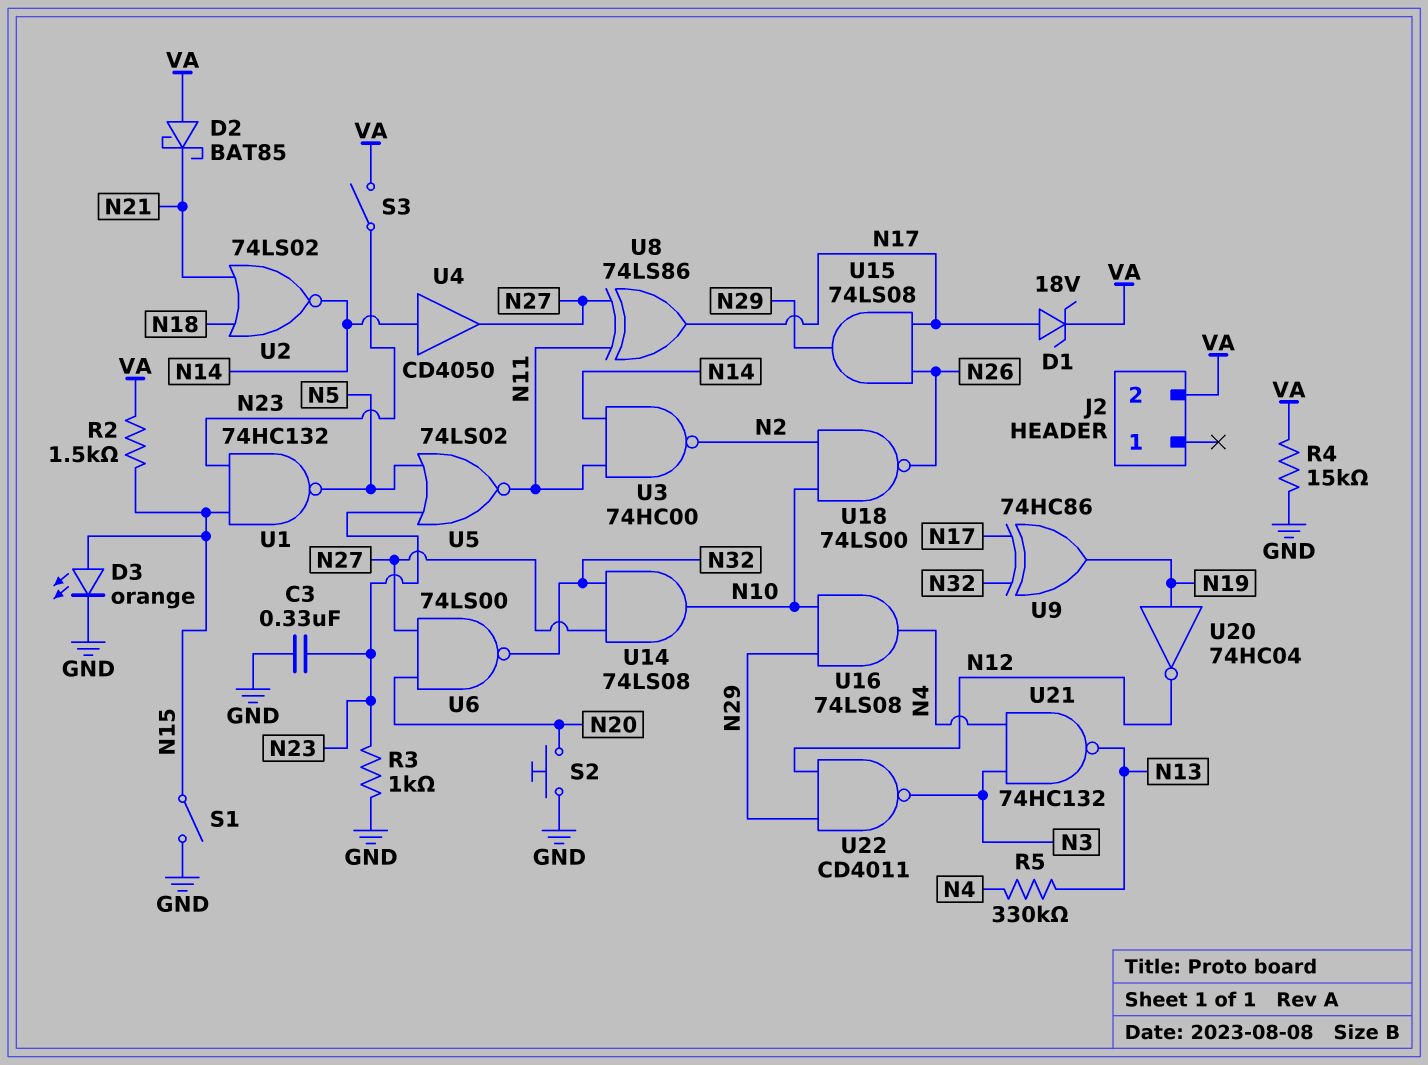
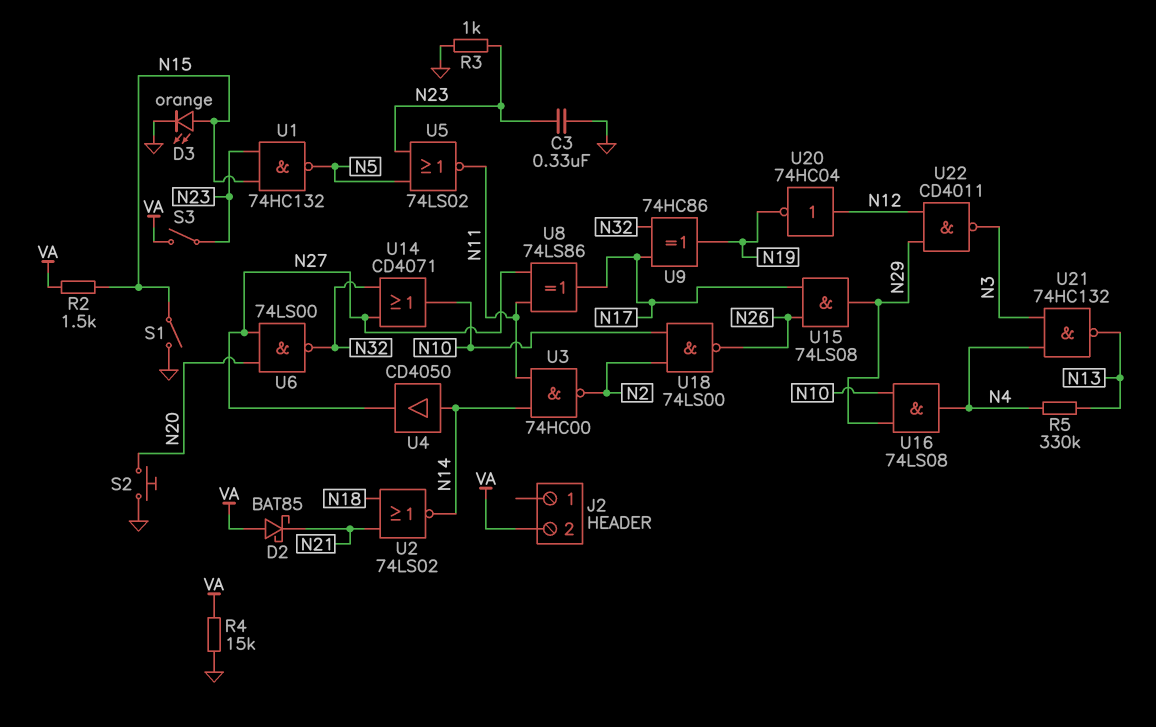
D1: zener 18V (A N17, K VA) -> none
U14: AND 74LS08 (in N27, in N32, out N10) -> OR CD4071 (in N27, in N32, out N10)
U20: NOT 74HC04 (in N19, out N12) -> NOT 74HC04 (in N12, out N19)

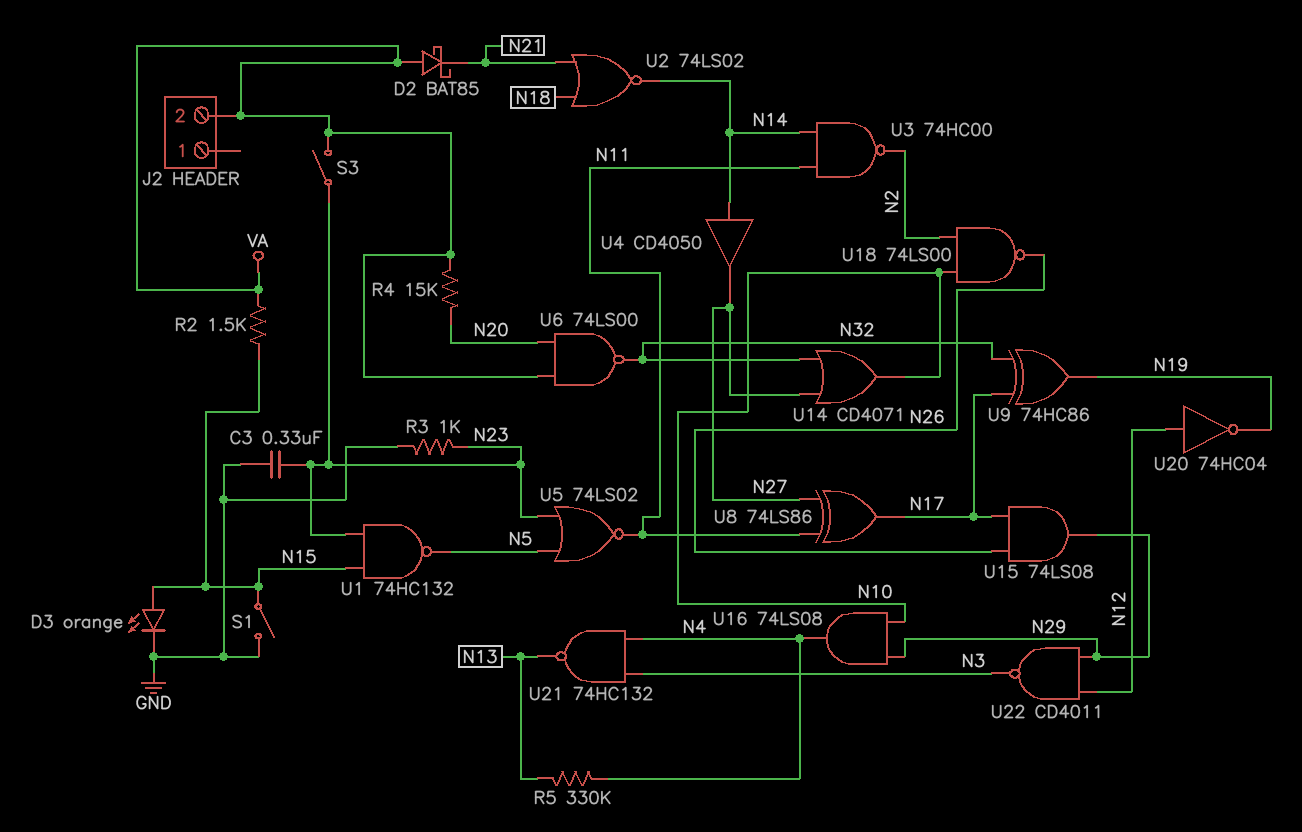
R4: 15k (GND, VA) -> 15k (N20, VA)
S2: button (GND, N20) -> none
U6: NAND 74LS00 (in N20, in N27, out N32) -> NAND 74LS00 (in N20, in VA, out N32)

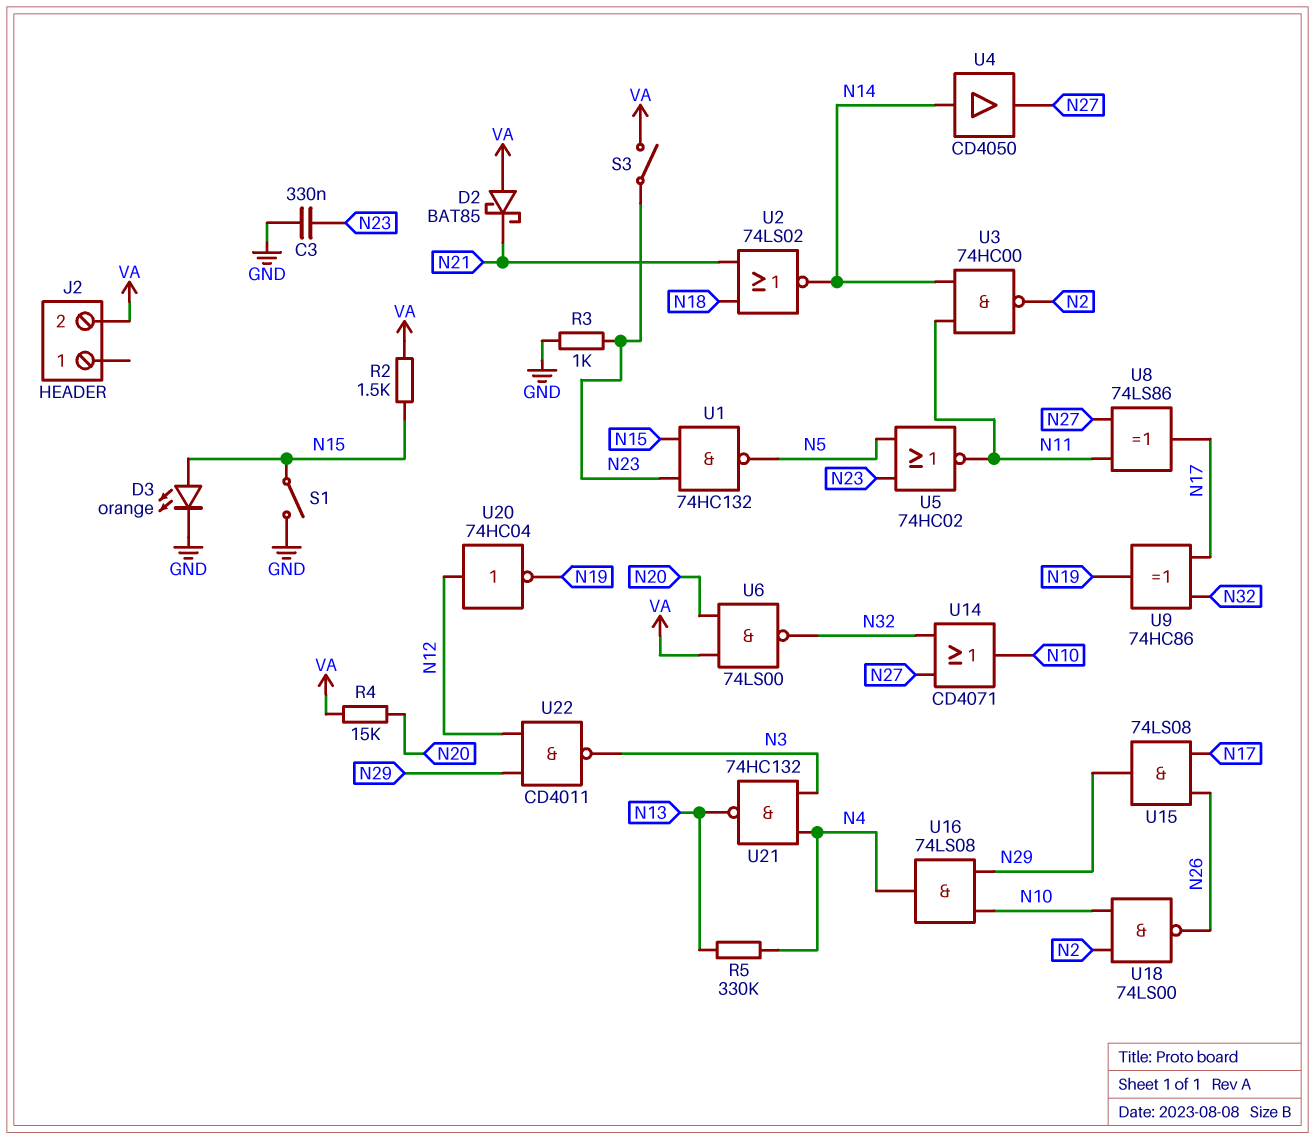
U5: NOR 74LS02 (in N5, in N23, out N11) -> NOR 74HC02 (in N5, in N23, out N11)

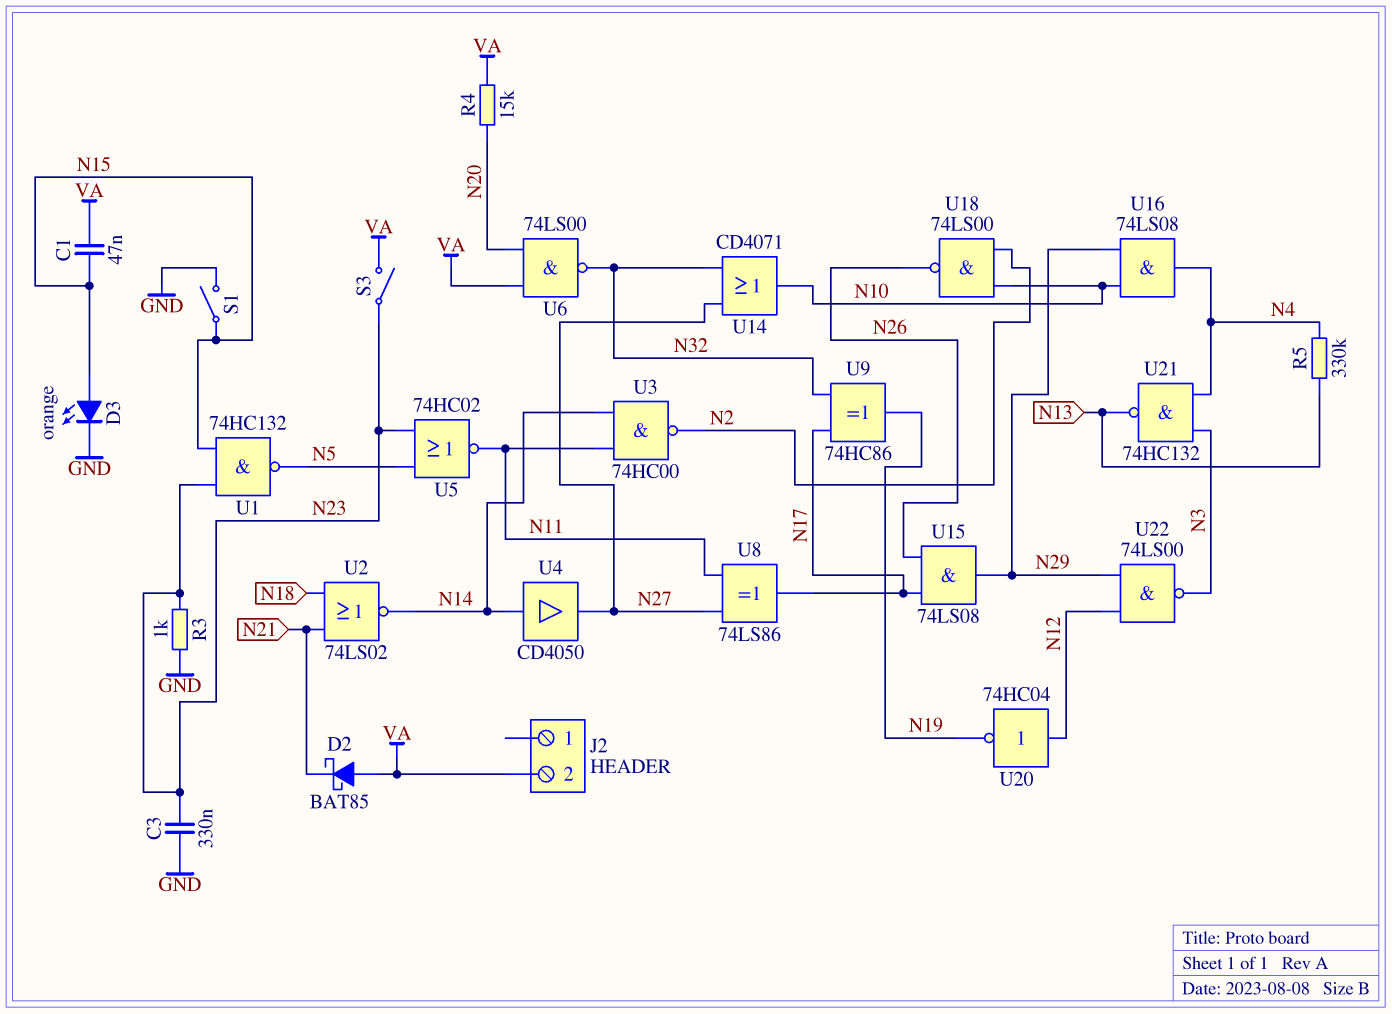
C1: none -> 47nF (N15, VA)
R2: 1.5k (N15, VA) -> none
U22: NAND CD4011 (in N12, in N29, out N3) -> NAND 74LS00 (in N12, in N29, out N3)

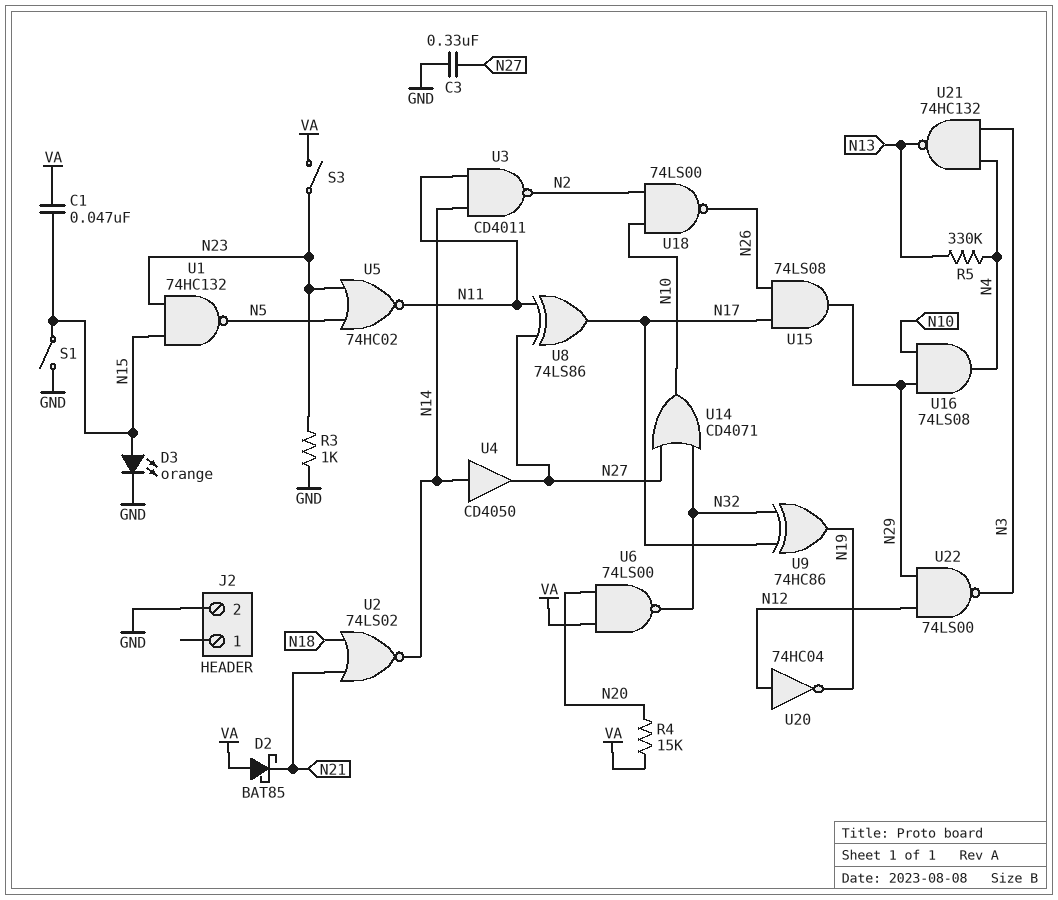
C3: 330nF (GND, N23) -> 330nF (GND, N27)
J2 pin 2: VA -> GND
U3: NAND 74HC00 (in N11, in N14, out N2) -> NAND CD4011 (in N11, in N14, out N2)

